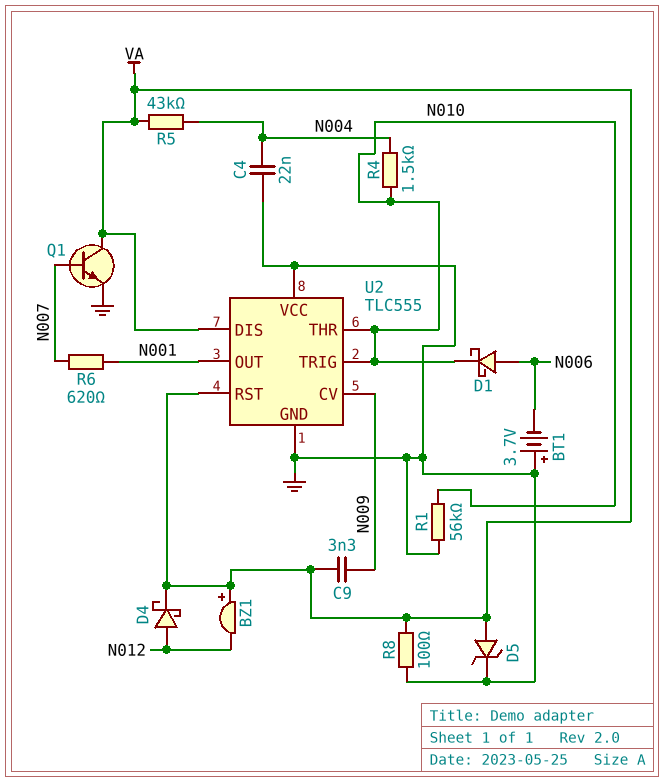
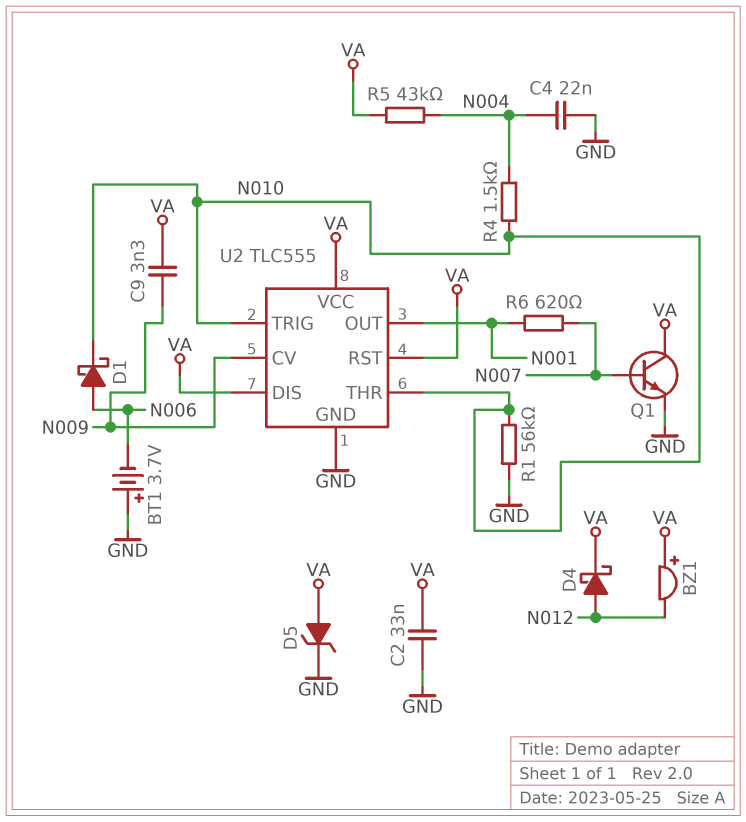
C2: none -> 33nF (GND, VA)
R8: 100 (GND, VA) -> none
U2 pin VCC: GND -> VA

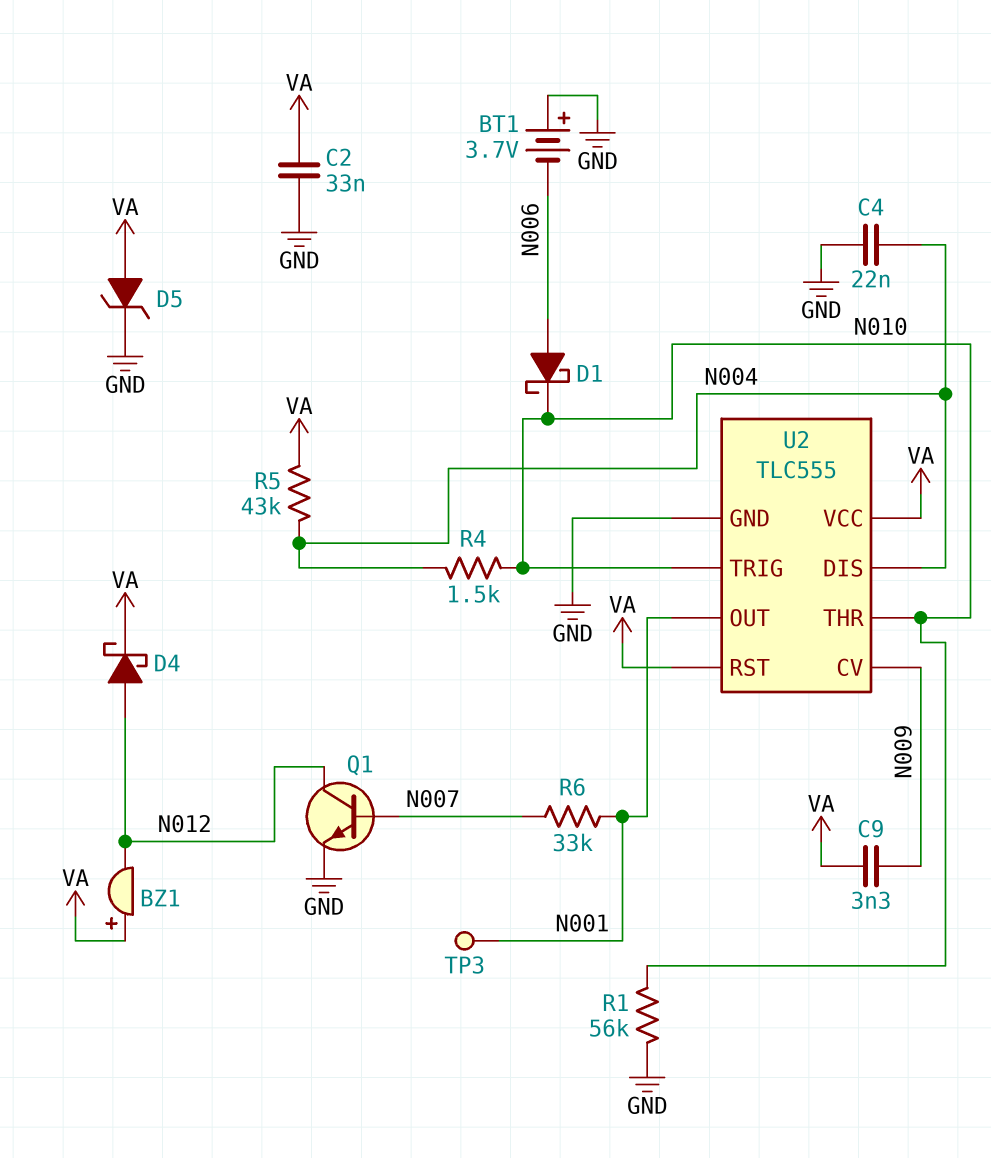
Q1: NPN (B N007, C VA, E GND) -> NPN (B N007, C N012, E GND)
R6: 620 (N001, N007) -> 33k (N001, N007)
TP3: none -> test point (N001)
U2 pin DIS: VA -> N004

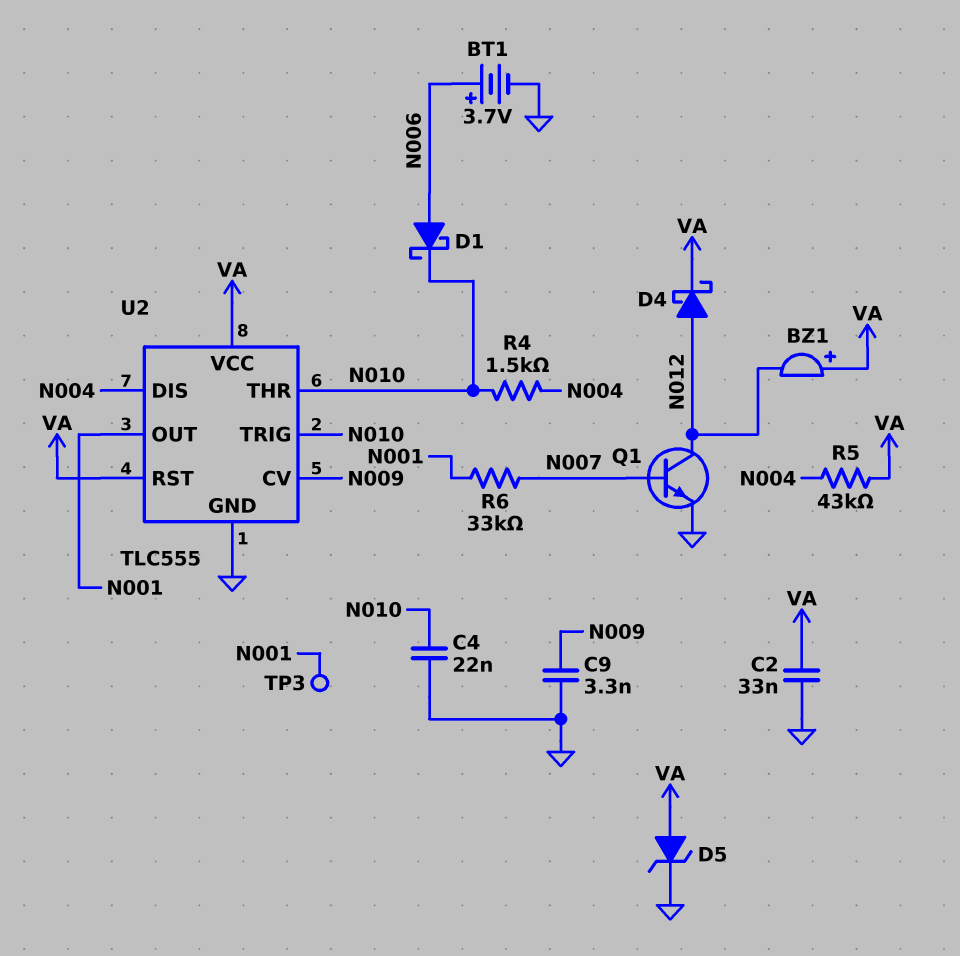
BT1: 3.7V (plus GND, minus N006) -> 3.7V (plus N006, minus GND)
C4: 22nF (GND, N004) -> 22nF (GND, N010)
C9: 3.3nF (N009, VA) -> 3.3nF (GND, N009)
R1: 56k (GND, N010) -> none

